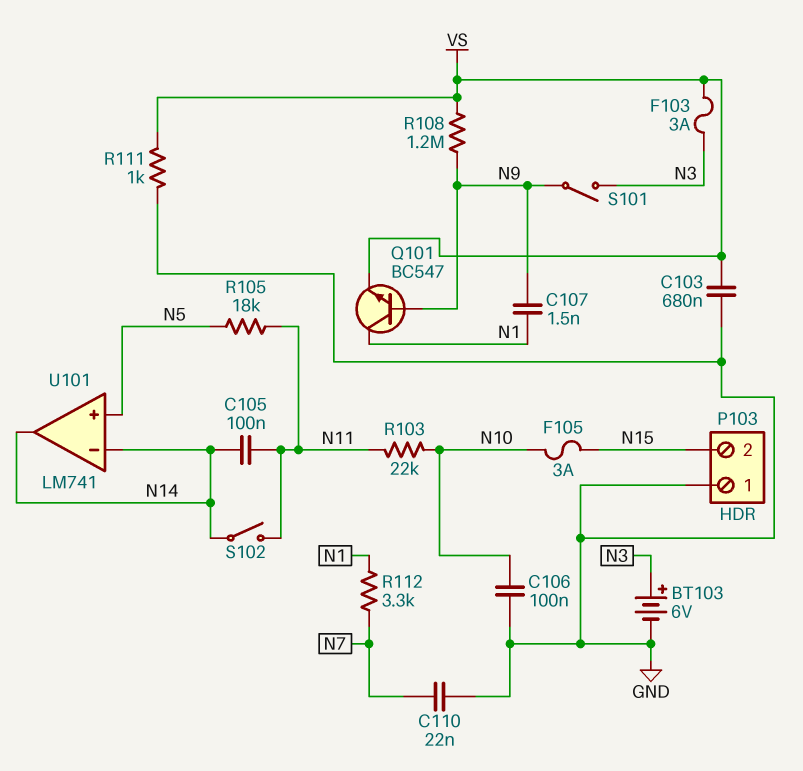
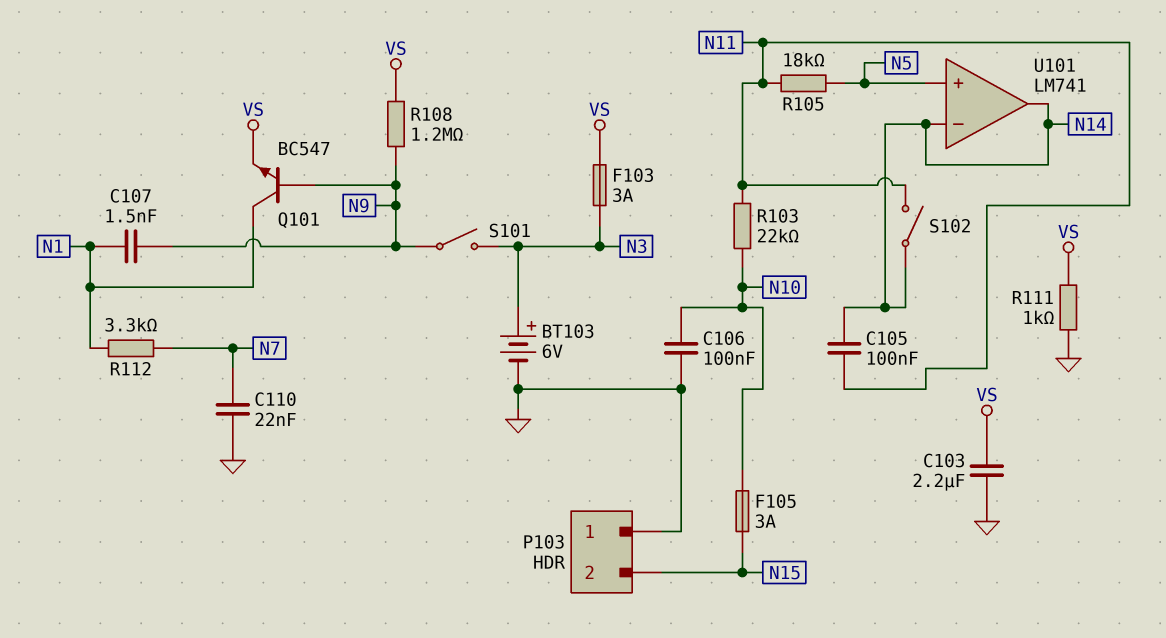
C103: 680nF (GND, VS) -> 2.2uF (GND, VS)

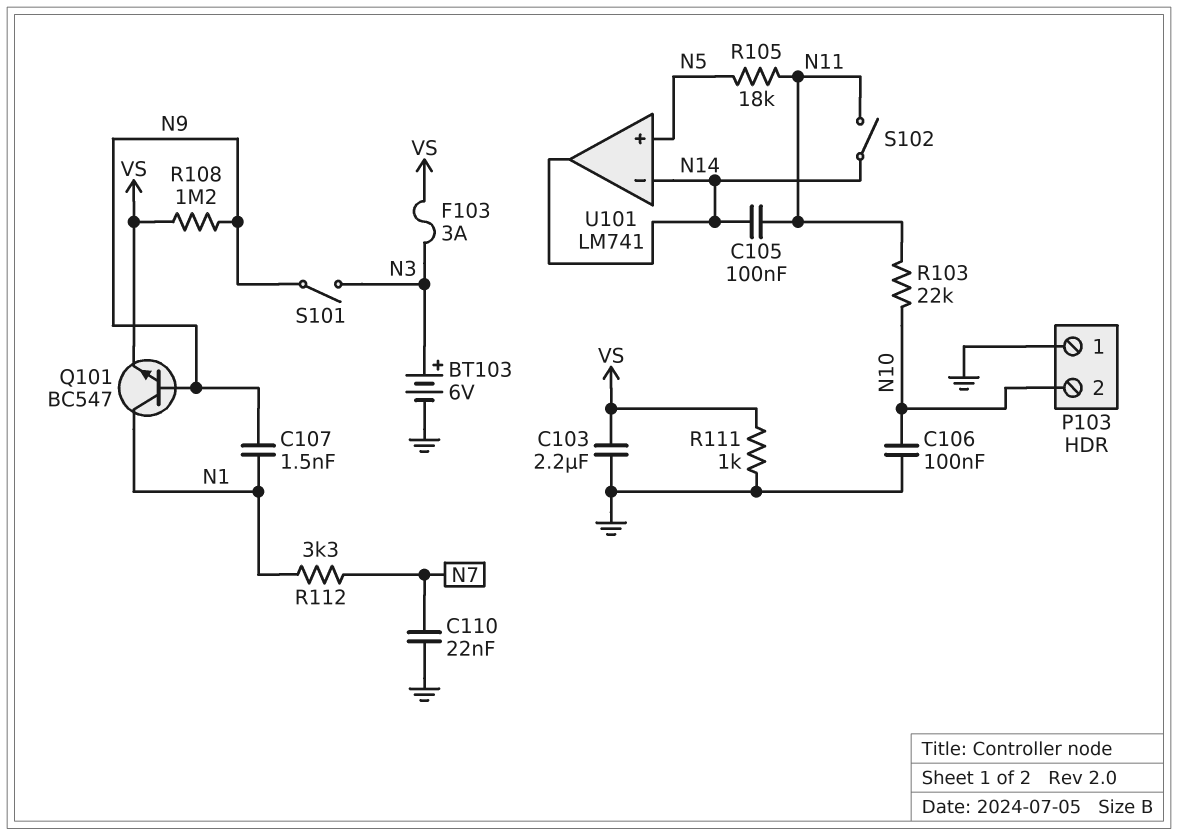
F105: 3A (N10, N15) -> none
P103 pin 2: N15 -> N10

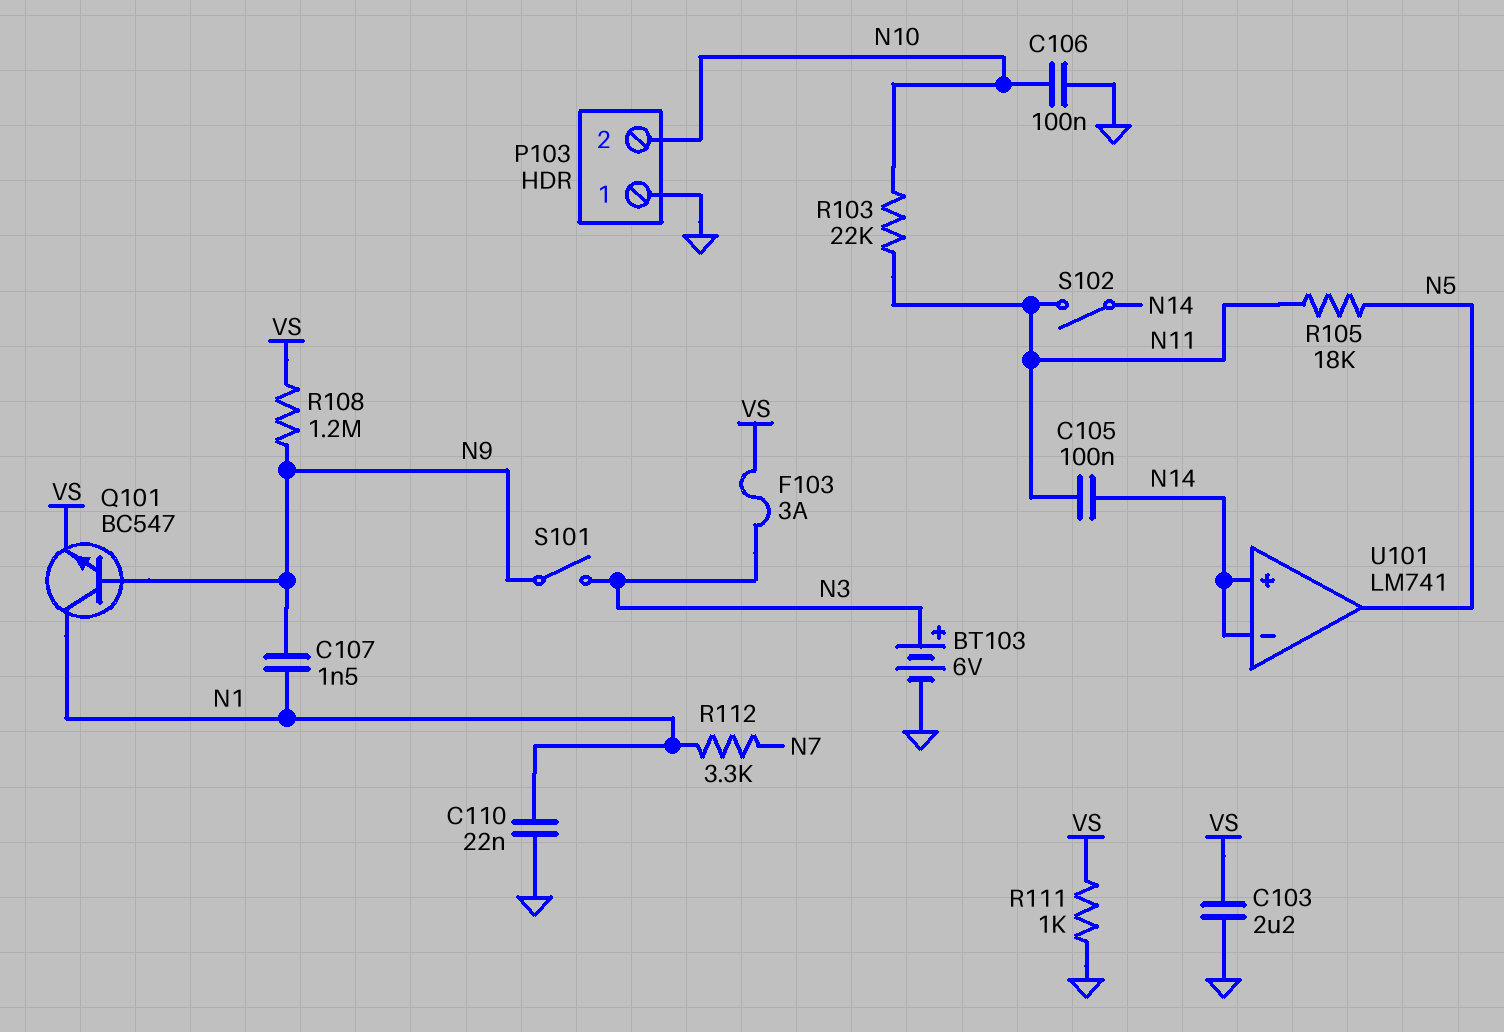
C110: 22nF (GND, N7) -> 22nF (GND, N1)
U101 pin in+: N5 -> N14
U101 pin out: N14 -> N5

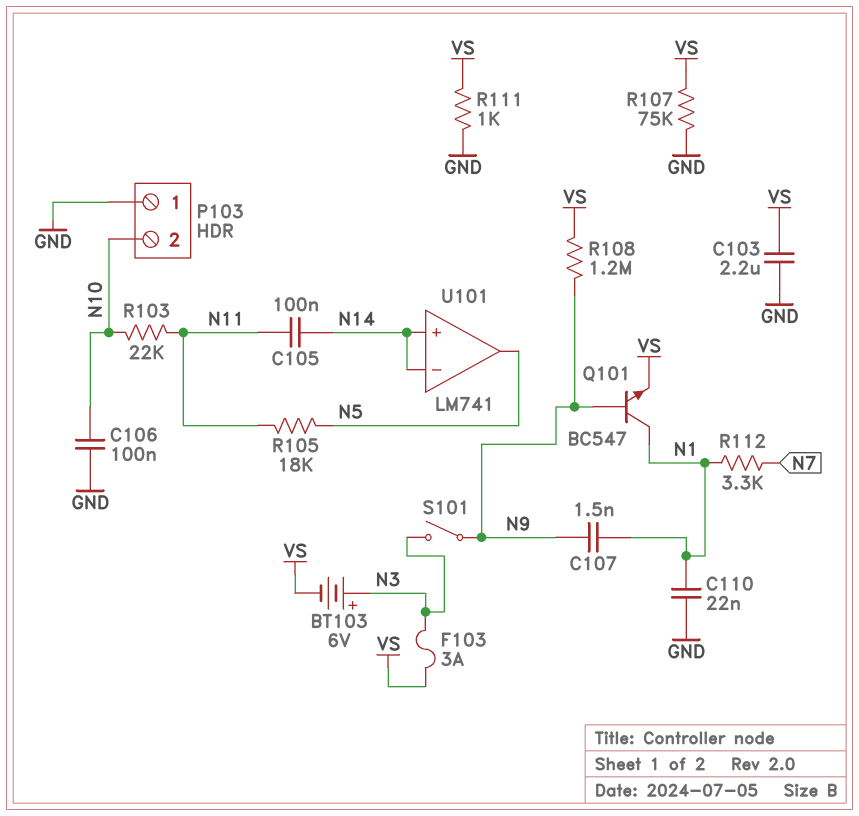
BT103: 6V (plus N3, minus GND) -> 6V (plus N3, minus VS)
R107: none -> 75k (GND, VS)
S102: switch (N11, N14) -> none

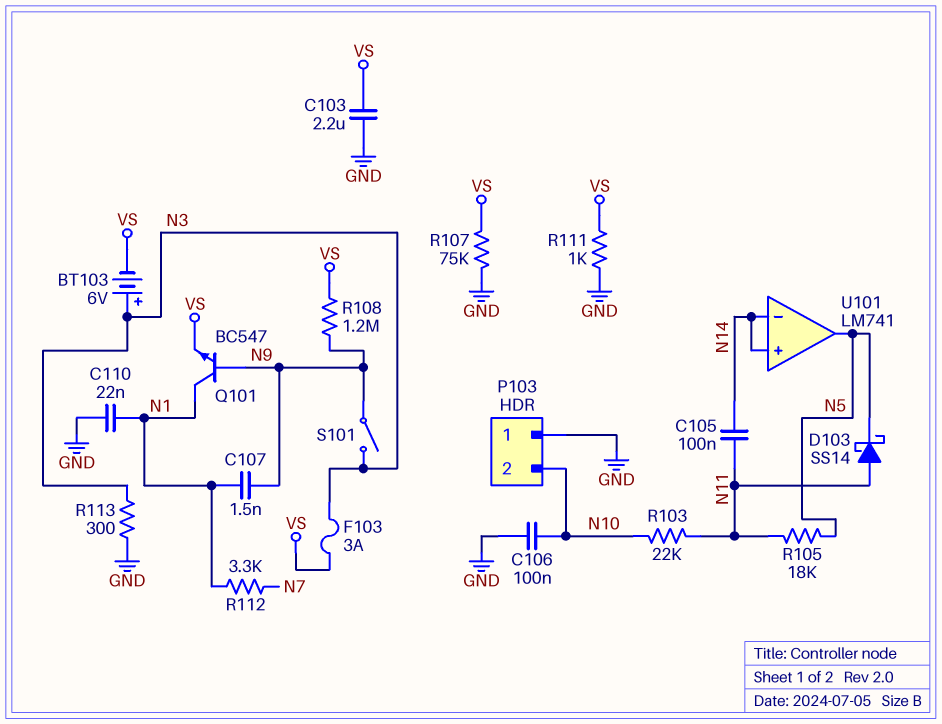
D103: none -> schottky SS14 (A N11, K N5)
R113: none -> 300 (GND, N3)

